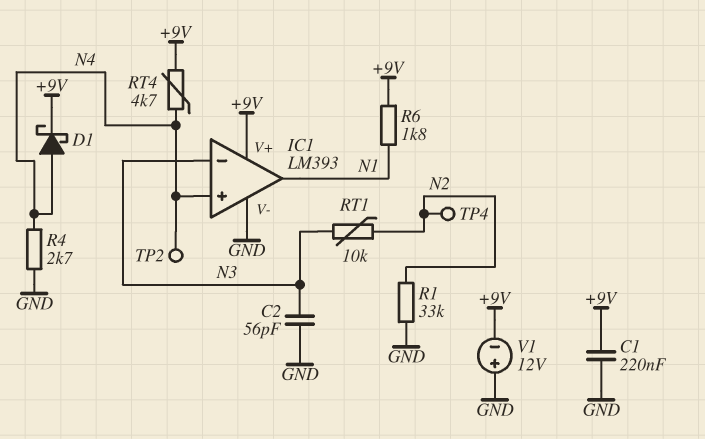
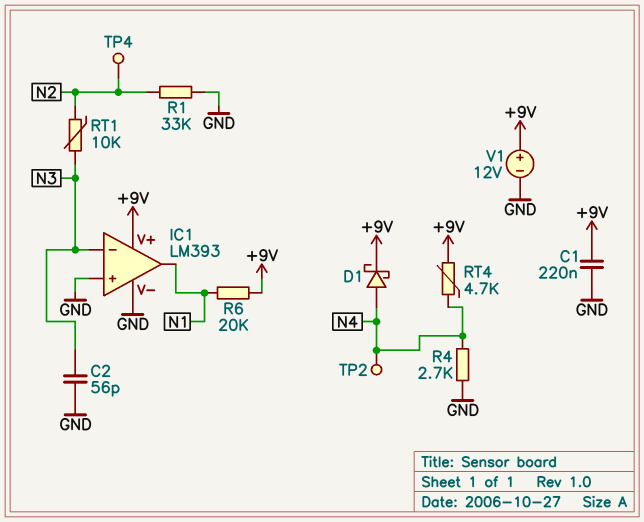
IC1 pin in+: N4 -> GND
R6: 1.8k (+9V, N1) -> 20k (+9V, N1)
V1: 12V (plus GND, minus +9V) -> 12V (plus +9V, minus GND)

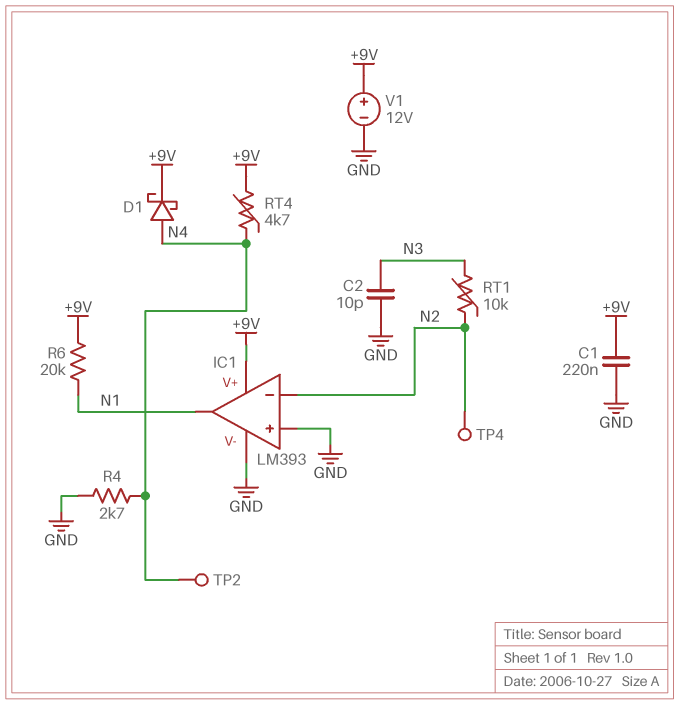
C2: 56pF (GND, N3) -> 10pF (GND, N3)
IC1 pin in-: N3 -> N2
R1: 33k (GND, N2) -> none

